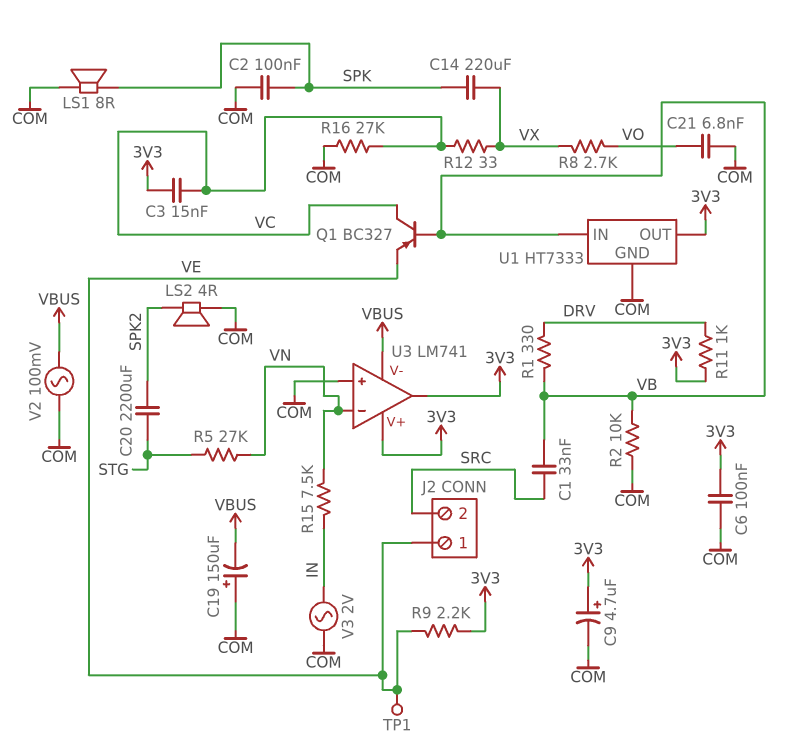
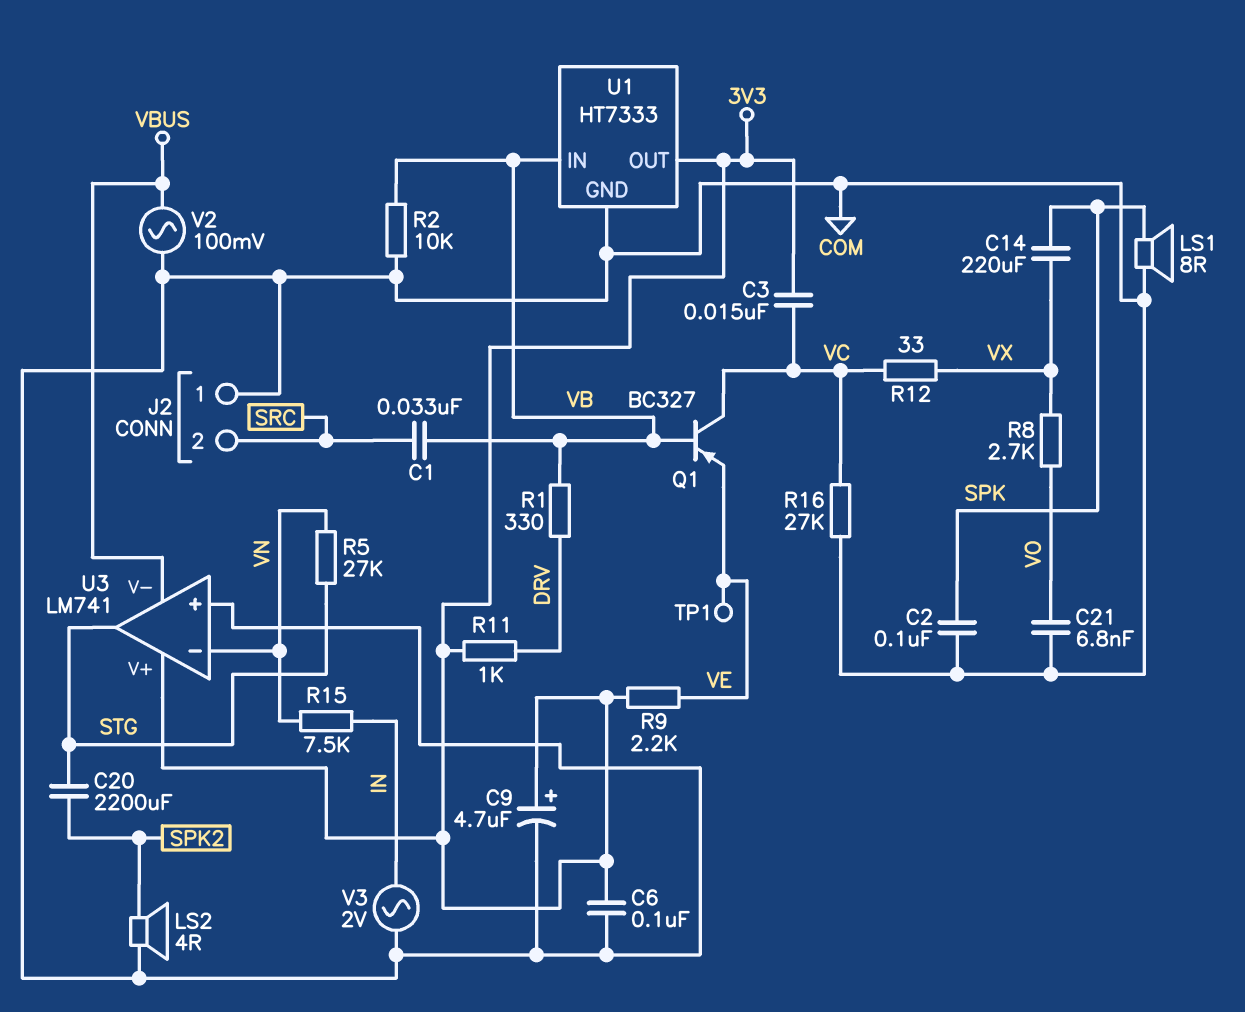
C19: 150uF (plus COM, minus VBUS) -> none
J2 pin 1: VE -> COM
U3 pin out: 3V3 -> STG

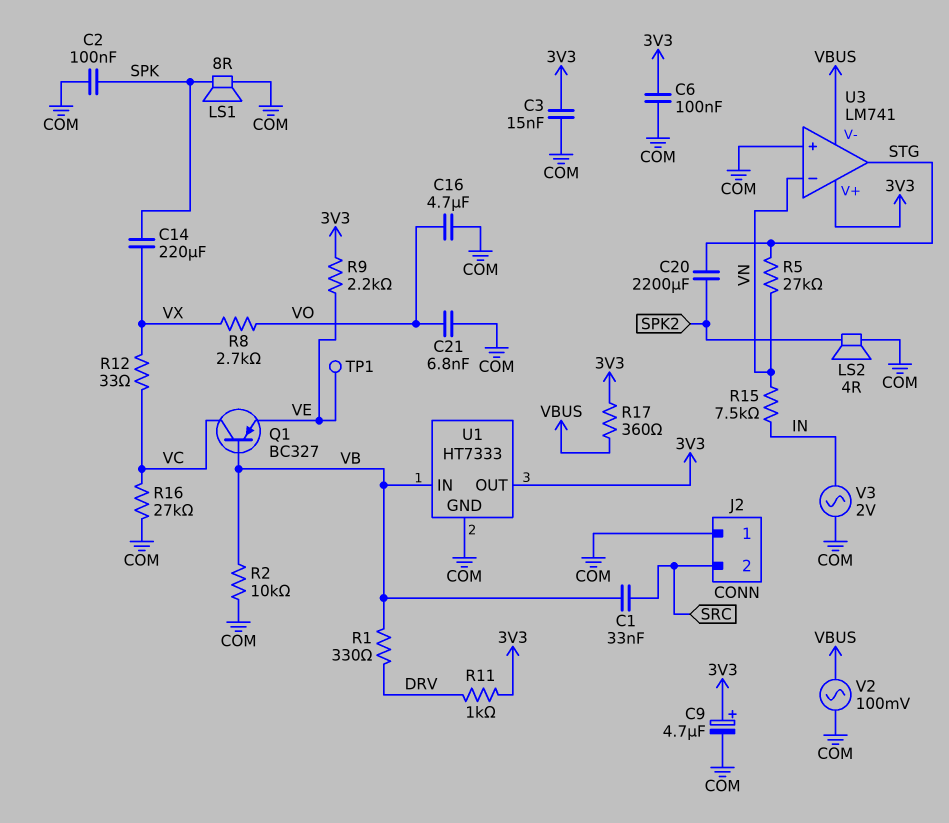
C3: 15nF (3V3, VC) -> 15nF (3V3, COM)
C16: none -> 4.7uF (COM, VO)
R17: none -> 360 (3V3, VBUS)

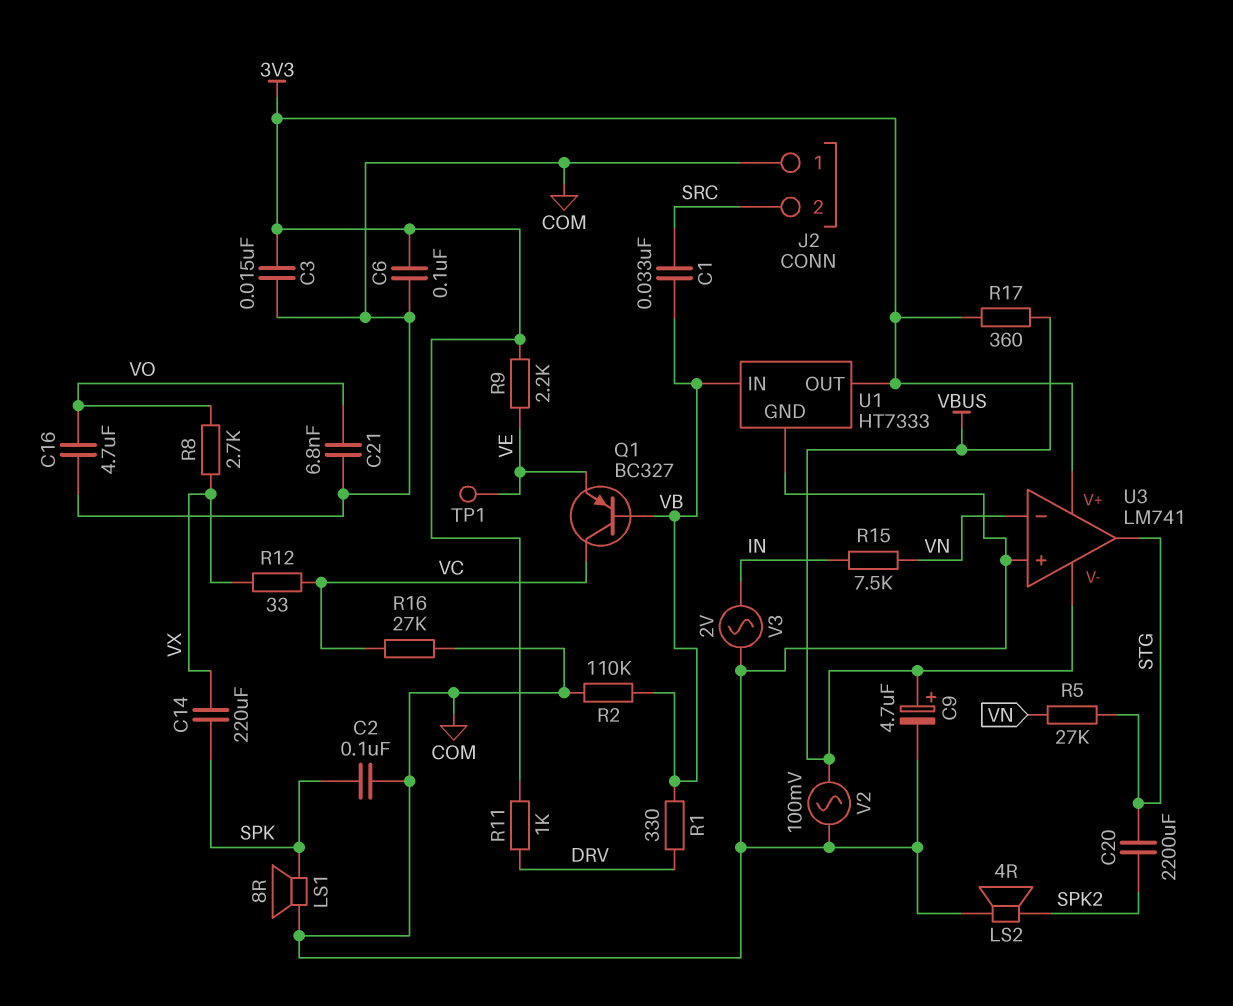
C9: 4.7uF (plus 3V3, minus COM) -> 4.7uF (plus VBUS, minus COM)
R2: 10k (COM, VB) -> 110k (COM, VB)

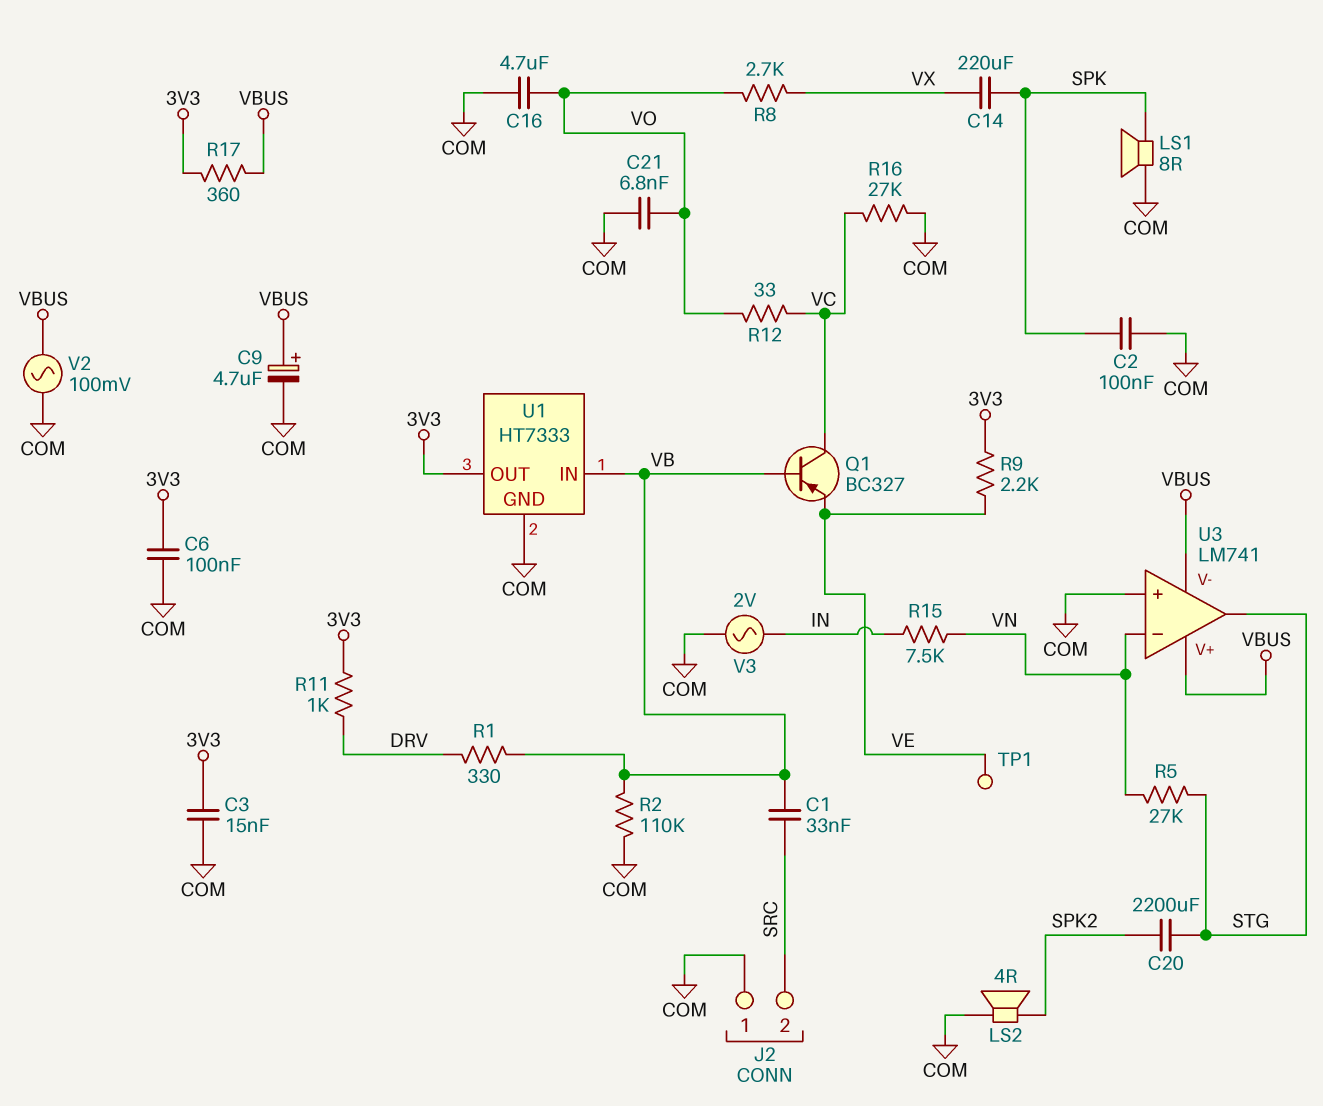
R12: 33 (VC, VX) -> 33 (VC, VO)
U3 pin V+: 3V3 -> VBUS

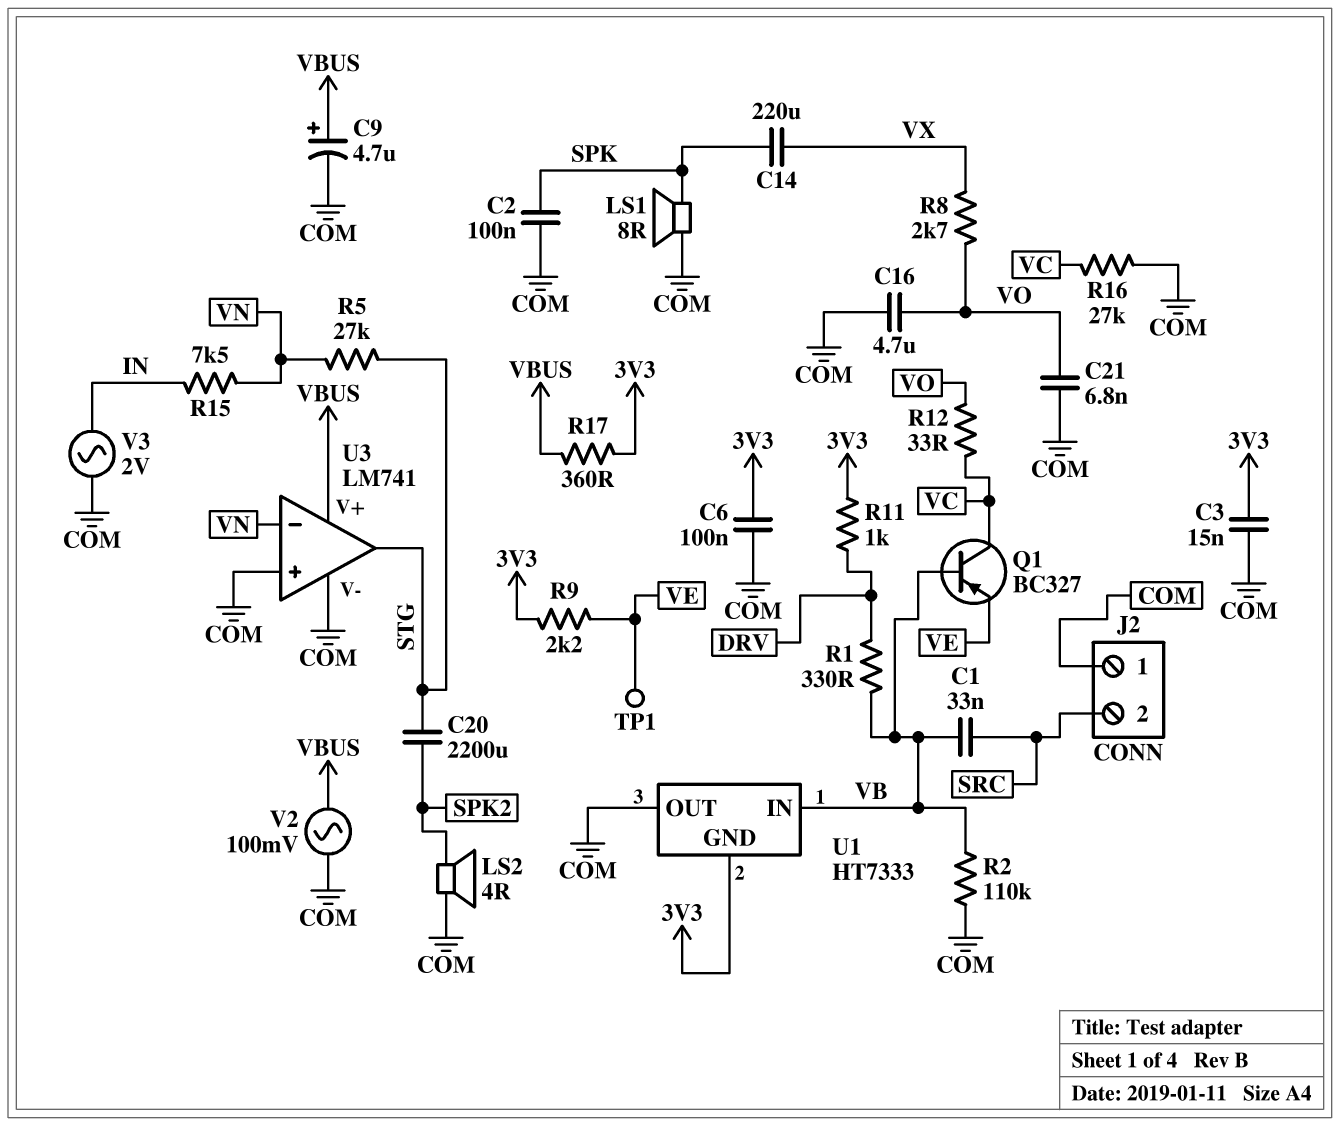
U1 pin GND: COM -> 3V3
U1 pin OUT: 3V3 -> COM
U3 pin V-: VBUS -> COM

